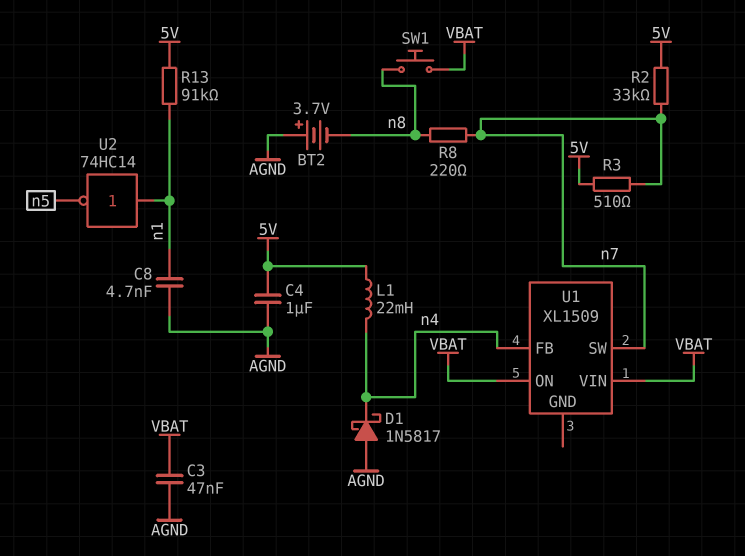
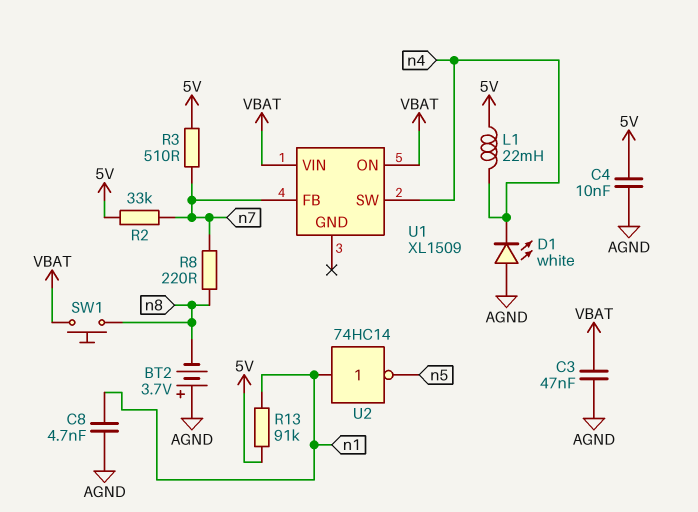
C4: 1uF (5V, AGND) -> 10nF (5V, AGND)
D1: schottky 1N5817 (A AGND, K n4) -> LED white (A AGND, K n4)
U1 pin FB: n4 -> n7
U1 pin SW: n7 -> n4

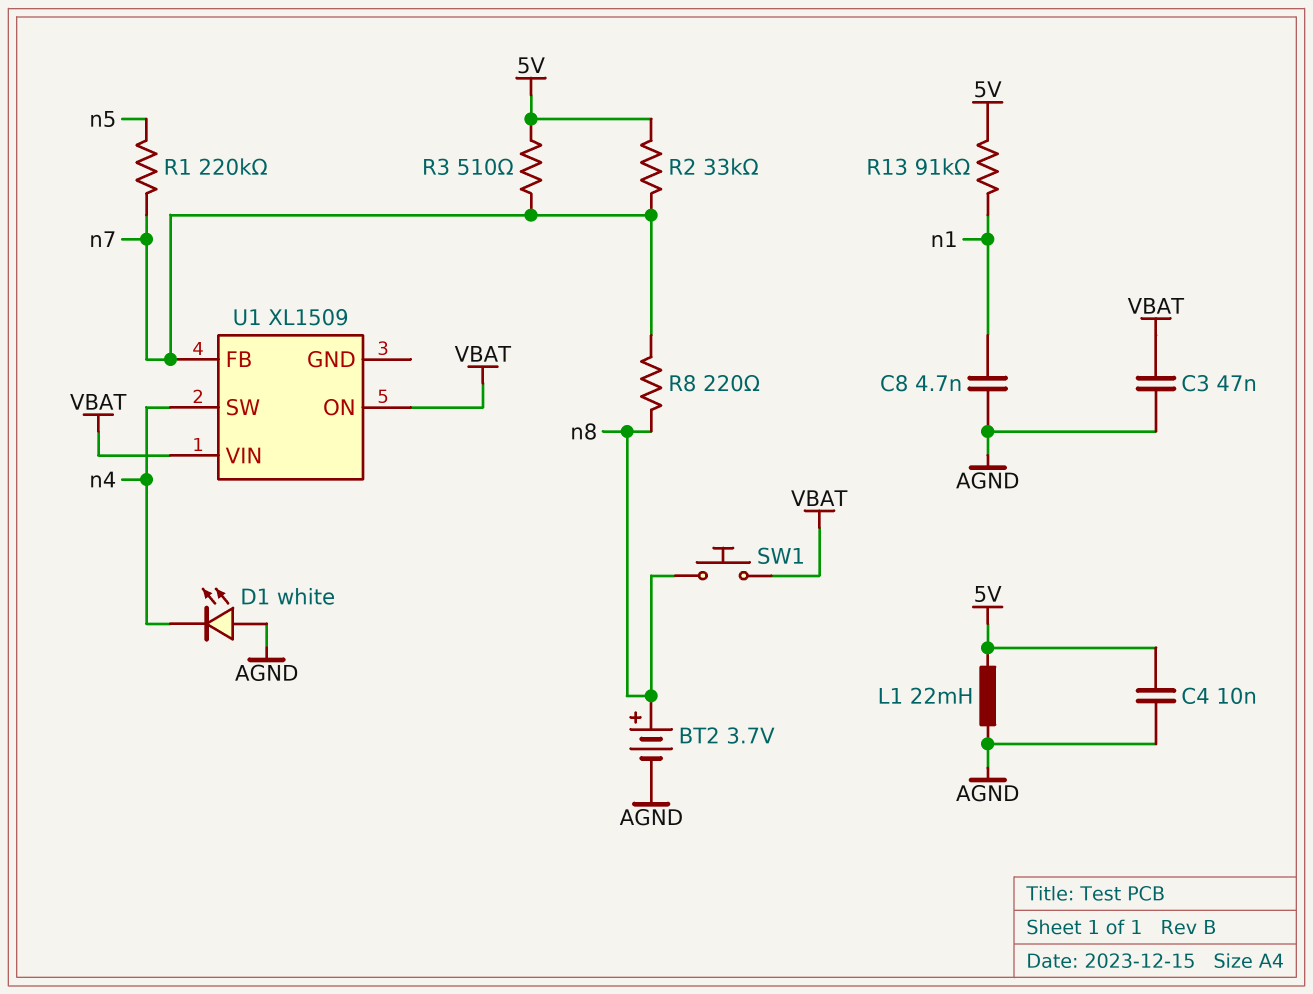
BT2: 3.7V (plus AGND, minus n8) -> 3.7V (plus n8, minus AGND)
L1: 22mH (5V, n4) -> 22mH (5V, AGND)
R1: none -> 220k (n5, n7)
U2: NOT 74HC14 (in n1, out n5) -> none

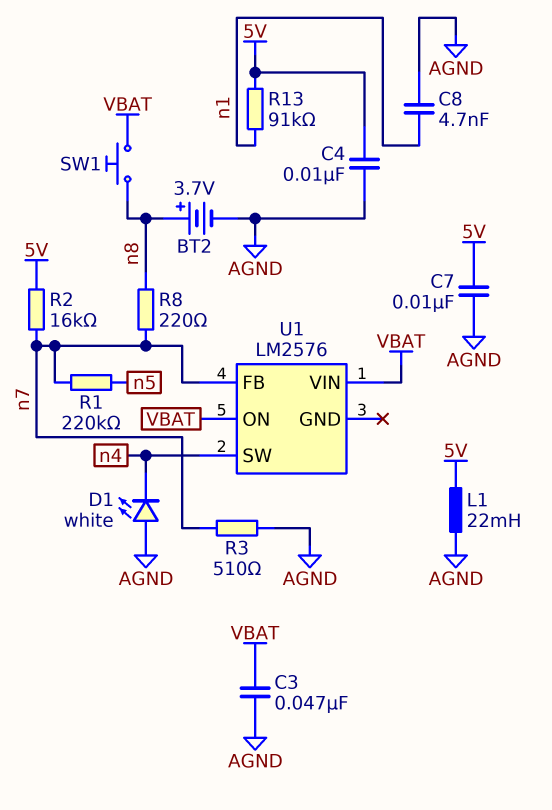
C7: none -> 10nF (5V, AGND)
R2: 33k (5V, n7) -> 16k (5V, n7)
R3: 510 (5V, n7) -> 510 (AGND, n7)
U1: XL1509 -> LM2576

